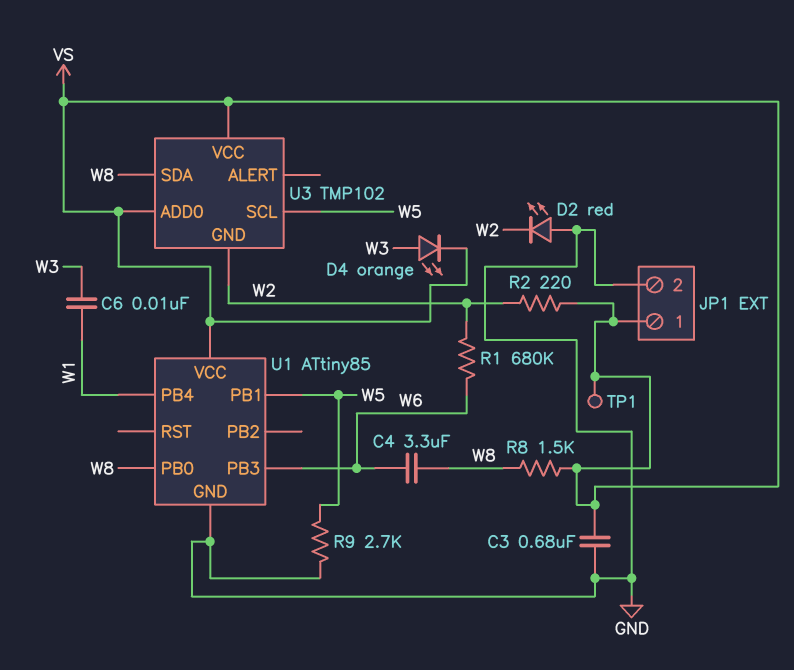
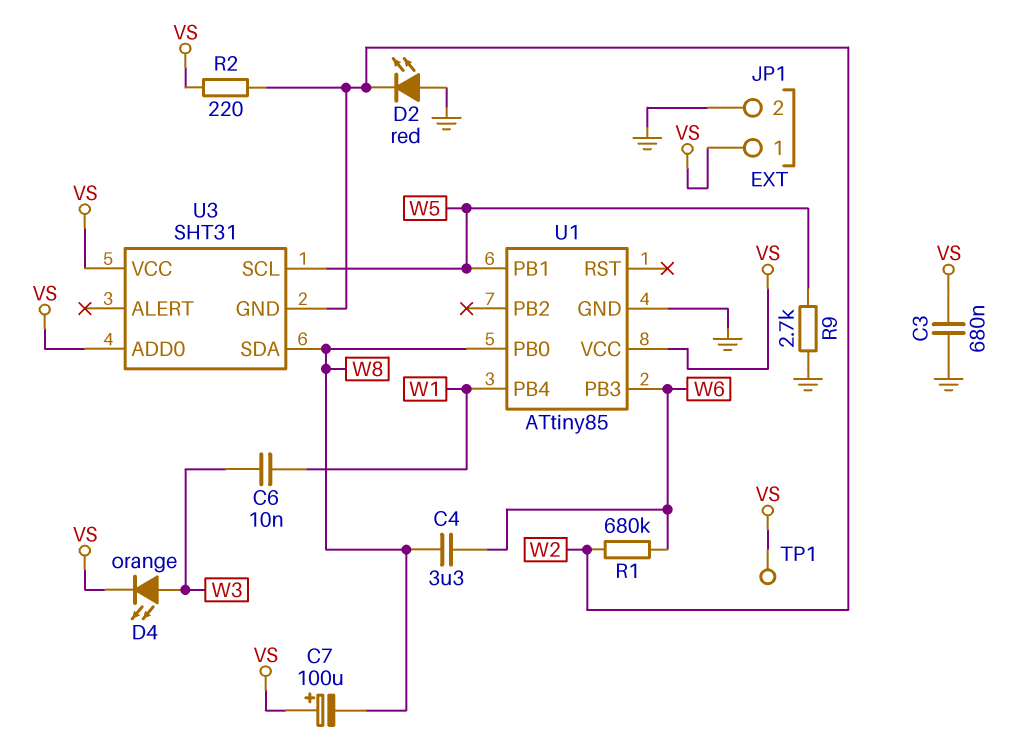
C7: none -> 100uF (plus VS, minus W8)
R8: 1.5k (VS, W8) -> none
U3: TMP102 -> SHT31

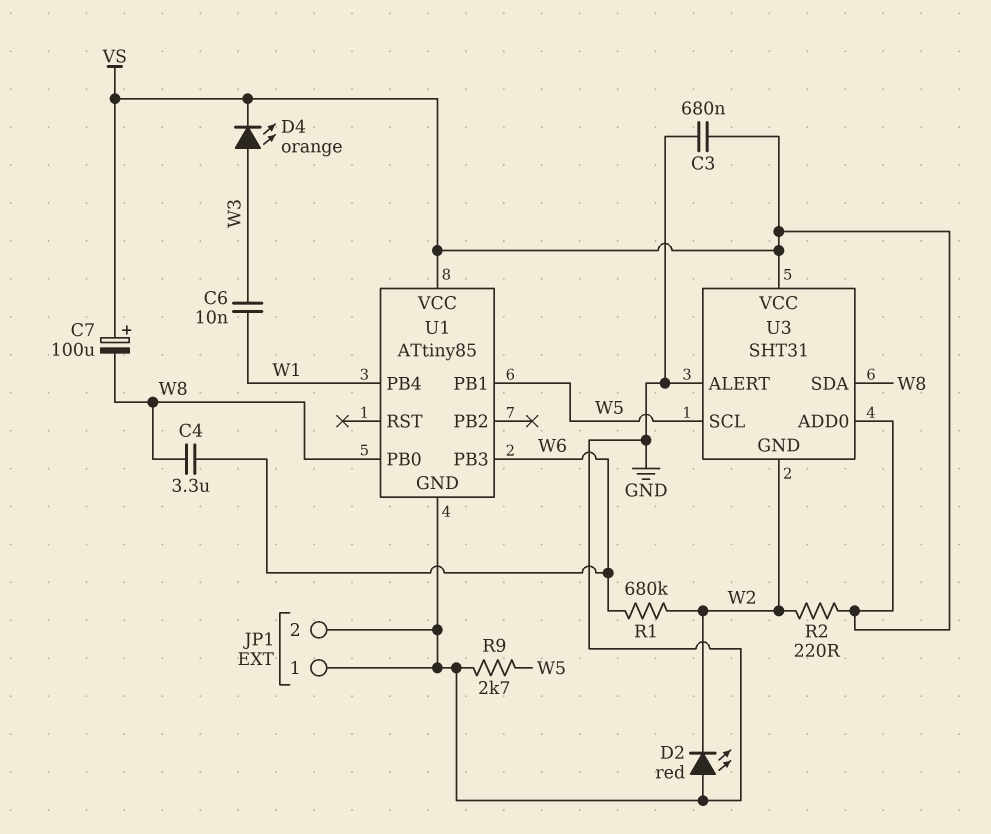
JP1 pin 1: VS -> GND
TP1: test point (VS) -> none
U3 pin ALERT: none -> GND

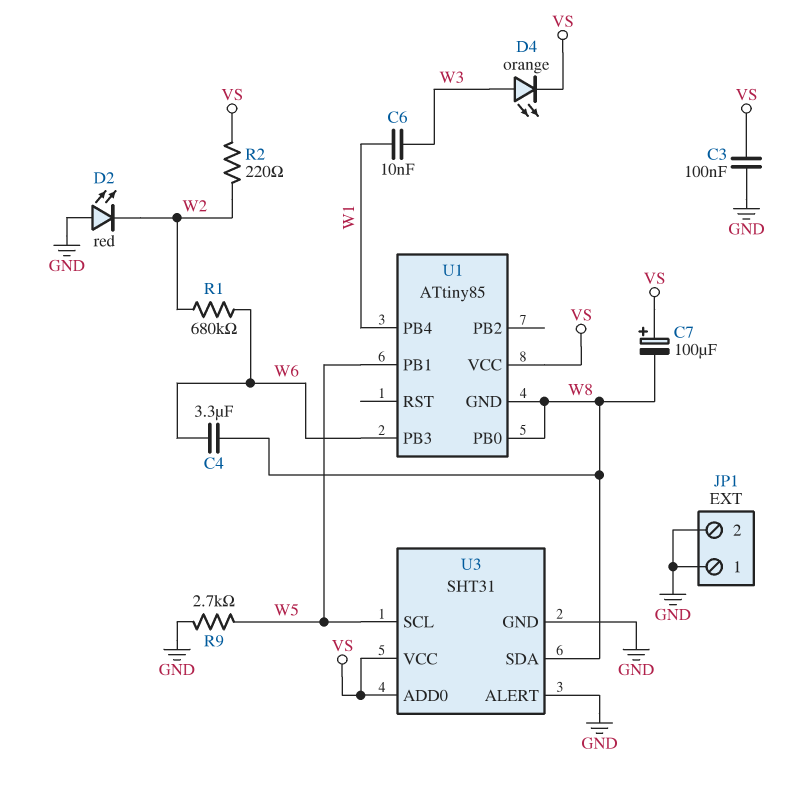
C3: 680nF (GND, VS) -> 100nF (GND, VS)
U1 pin GND: GND -> W8
U3 pin GND: W2 -> GND

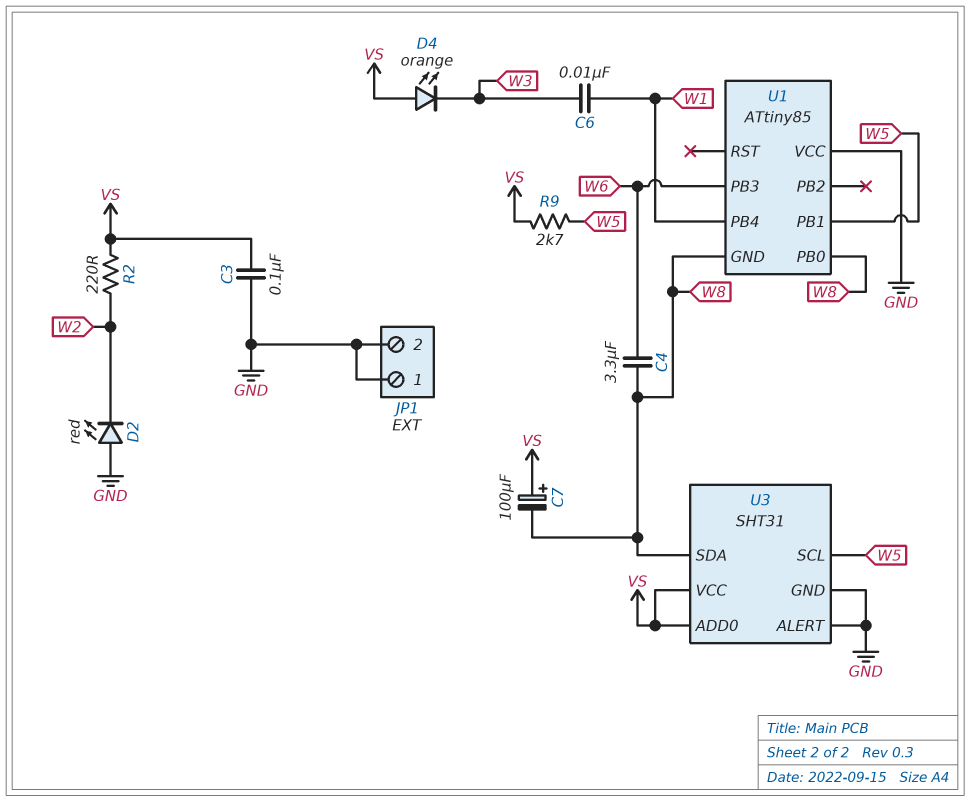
D4: LED orange (A W3, K VS) -> LED orange (A VS, K W3)
R1: 680k (W2, W6) -> none
R9: 2.7k (GND, W5) -> 2.7k (VS, W5)
U1 pin VCC: VS -> GND

